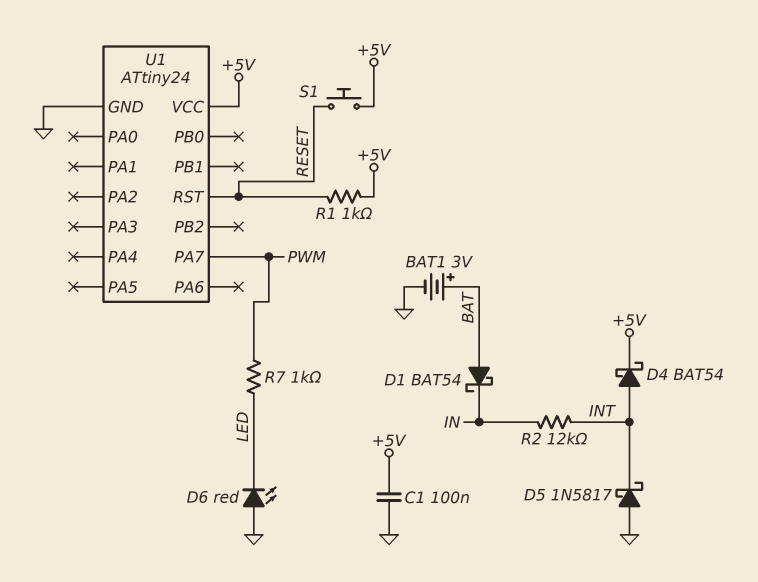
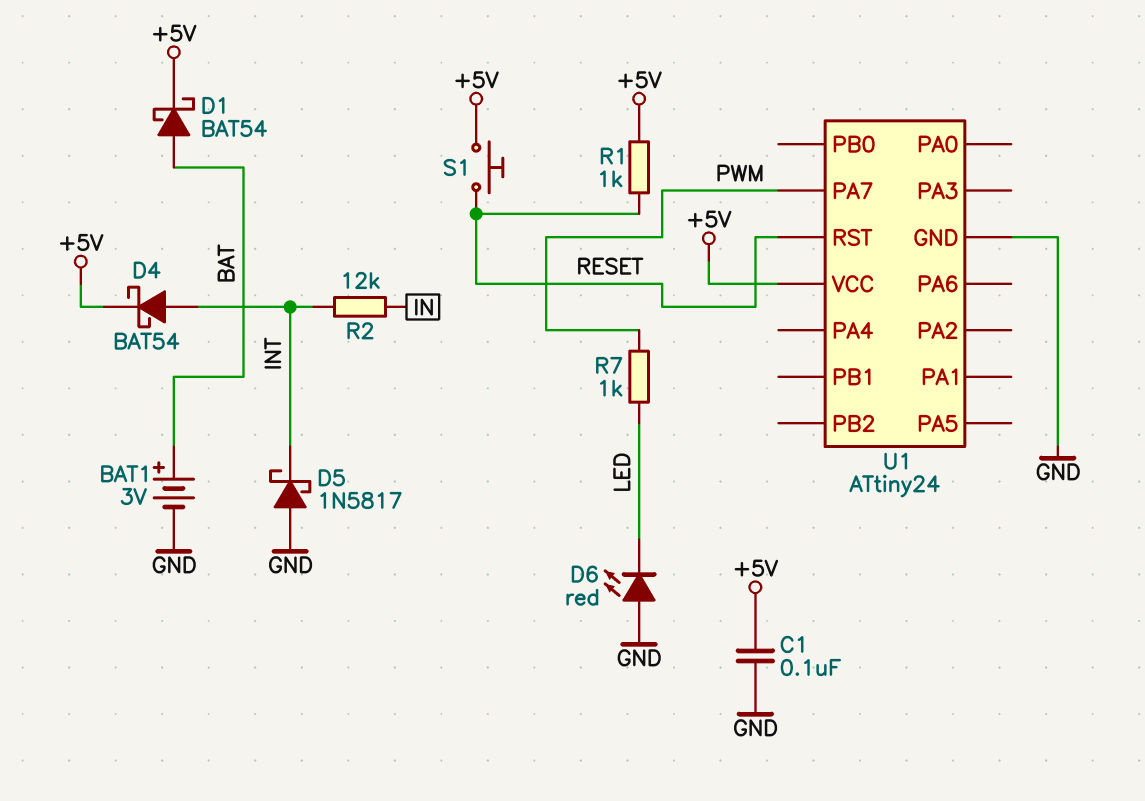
D1: schottky BAT54 (A BAT, K IN) -> schottky BAT54 (A BAT, K +5V)

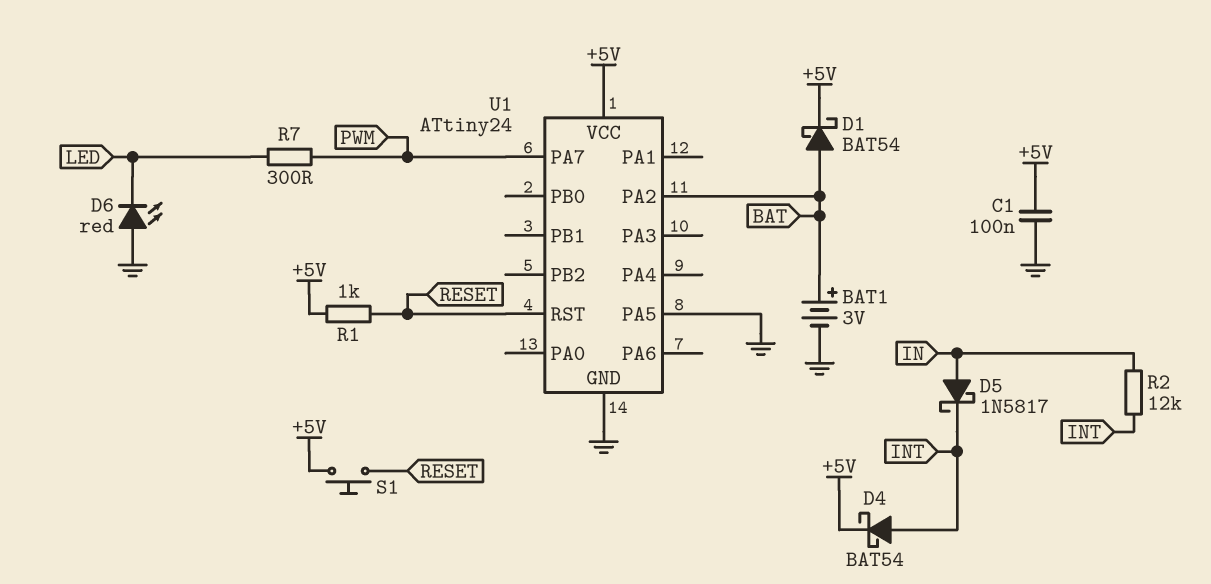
D5: schottky 1N5817 (A GND, K INT) -> schottky 1N5817 (A IN, K INT)
R7: 1k (LED, PWM) -> 300 (LED, PWM)
U1 pin PA2: none -> BAT
U1 pin PA5: none -> GND

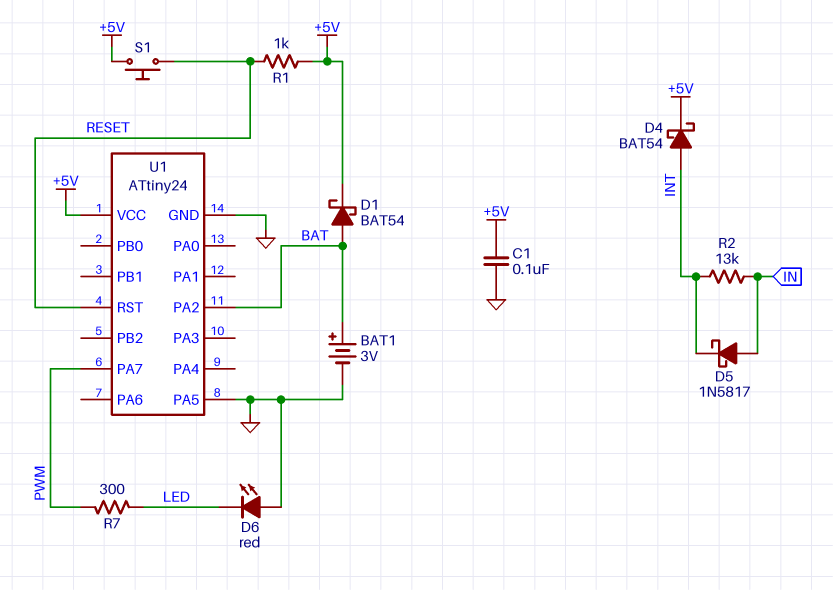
R2: 12k (IN, INT) -> 13k (IN, INT)

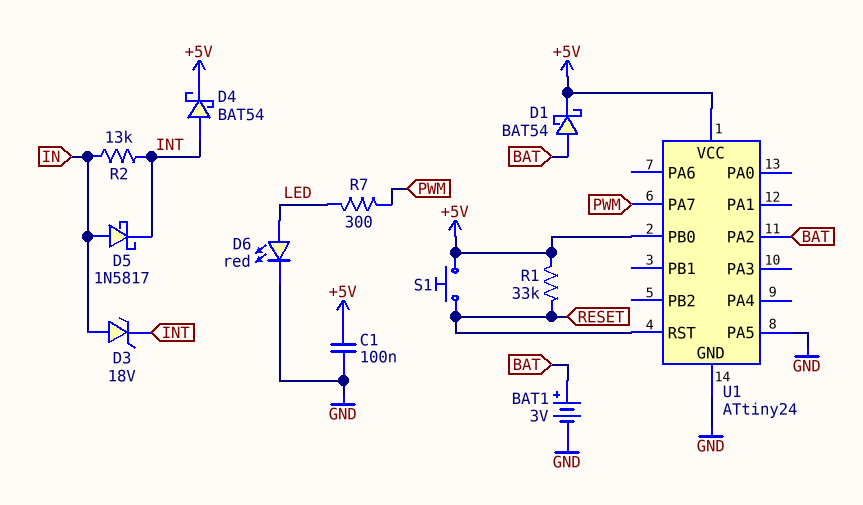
D3: none -> zener 18V (A IN, K INT)
D6: LED red (A GND, K LED) -> LED red (A LED, K GND)
R1: 1k (+5V, RESET) -> 33k (+5V, RESET)
U1 pin PB0: none -> +5V

